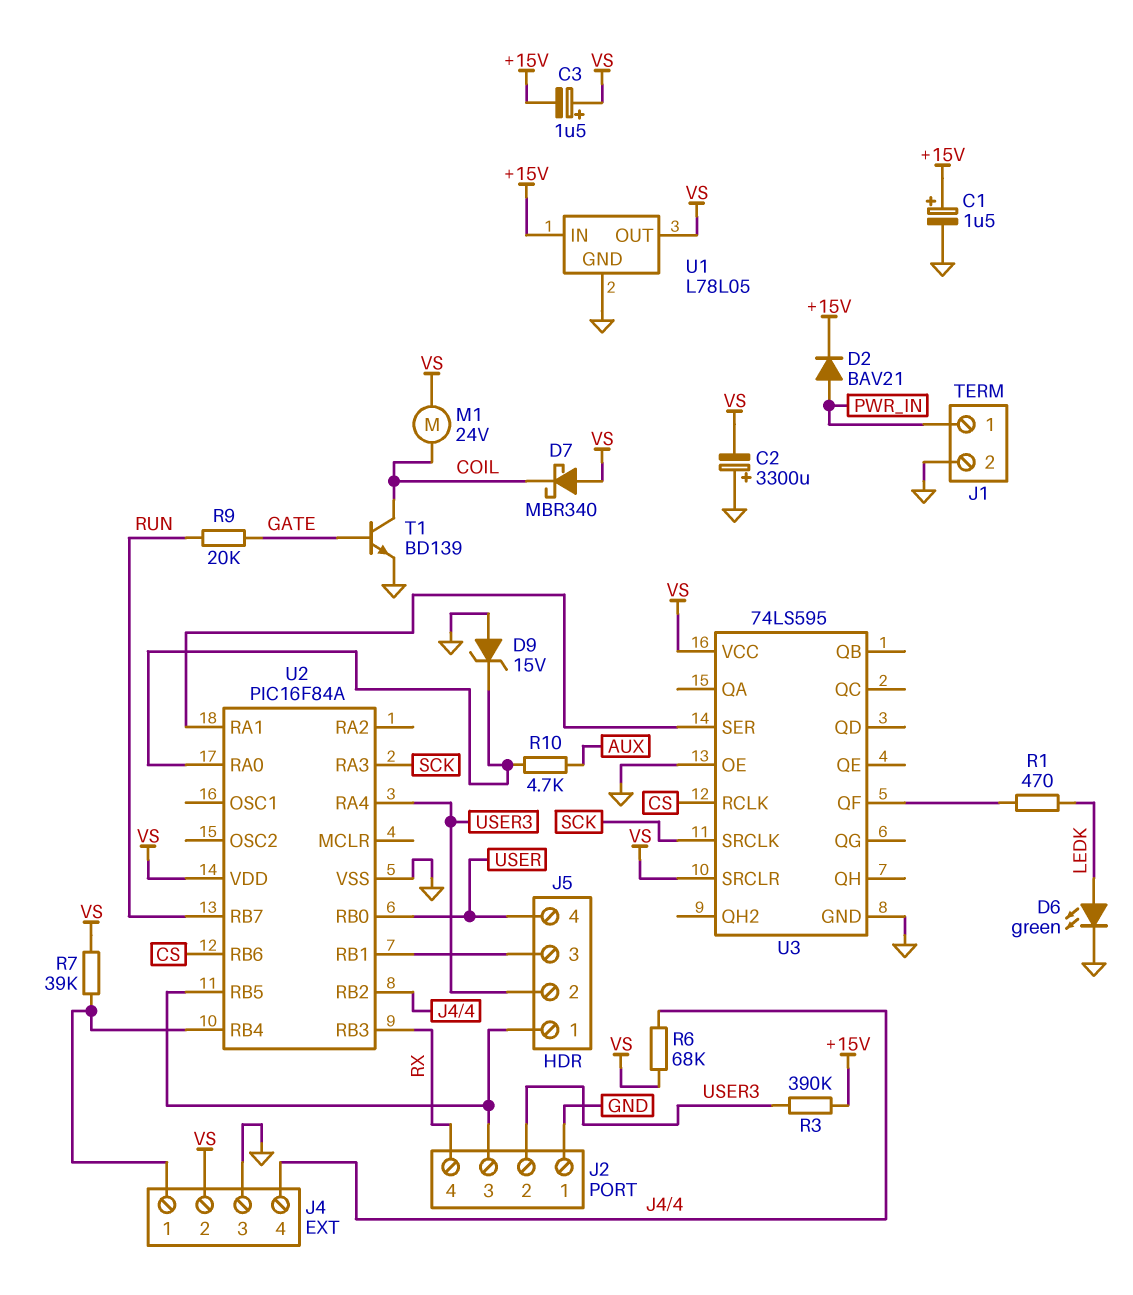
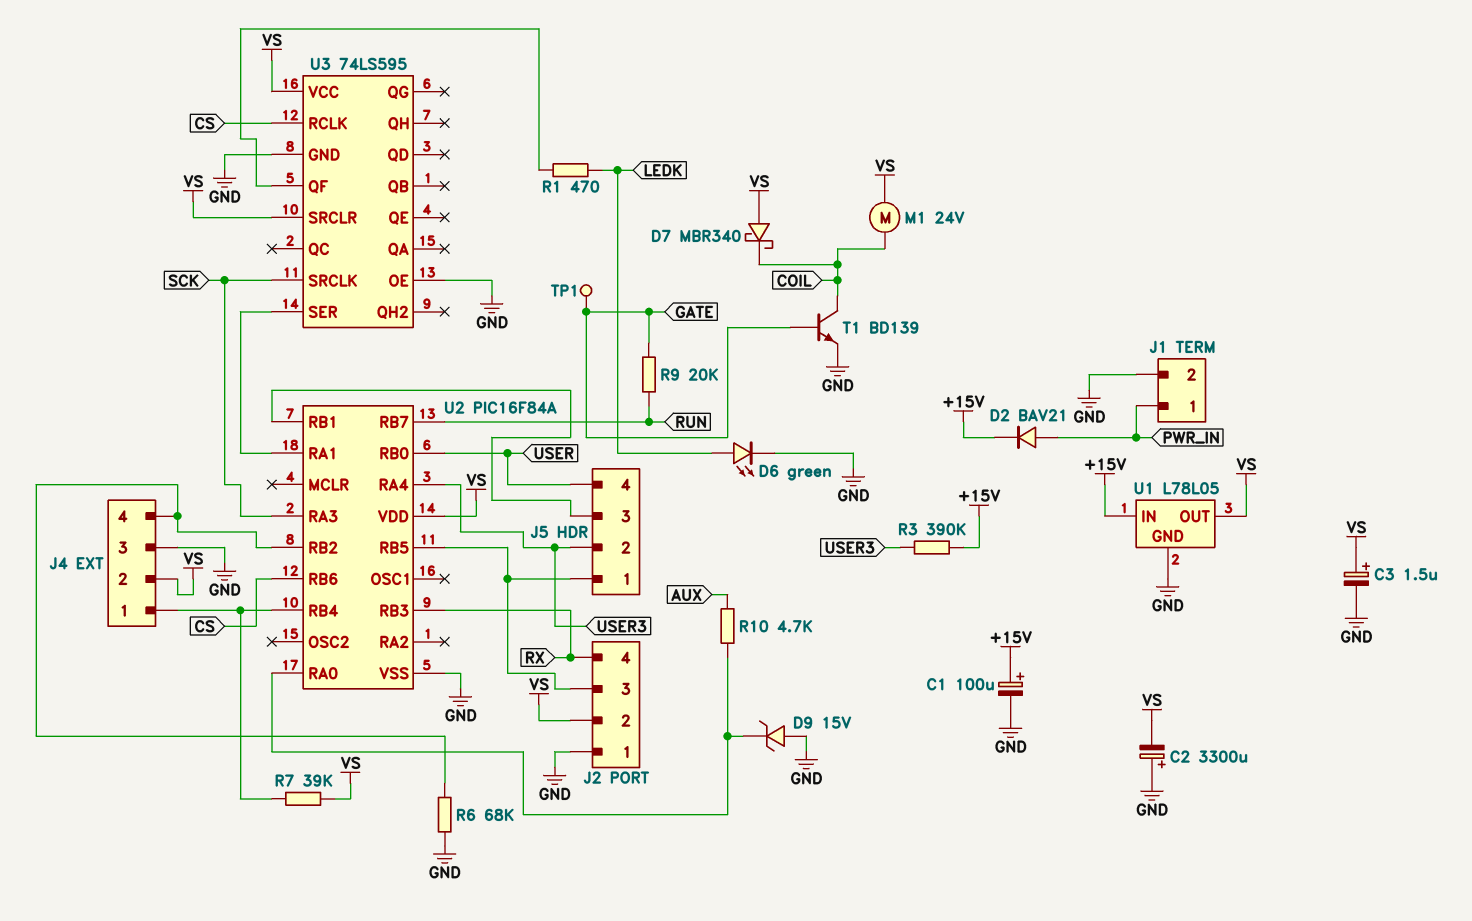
C1: 1.5uF (plus +15V, minus GND) -> 100uF (plus +15V, minus GND)
C3: 1.5uF (plus VS, minus +15V) -> 1.5uF (plus VS, minus GND)
J2 pin 2: USER3 -> VS
R6: 68k (J4/4, VS) -> 68k (GND, J4/4)
TP1: none -> test point (GATE)

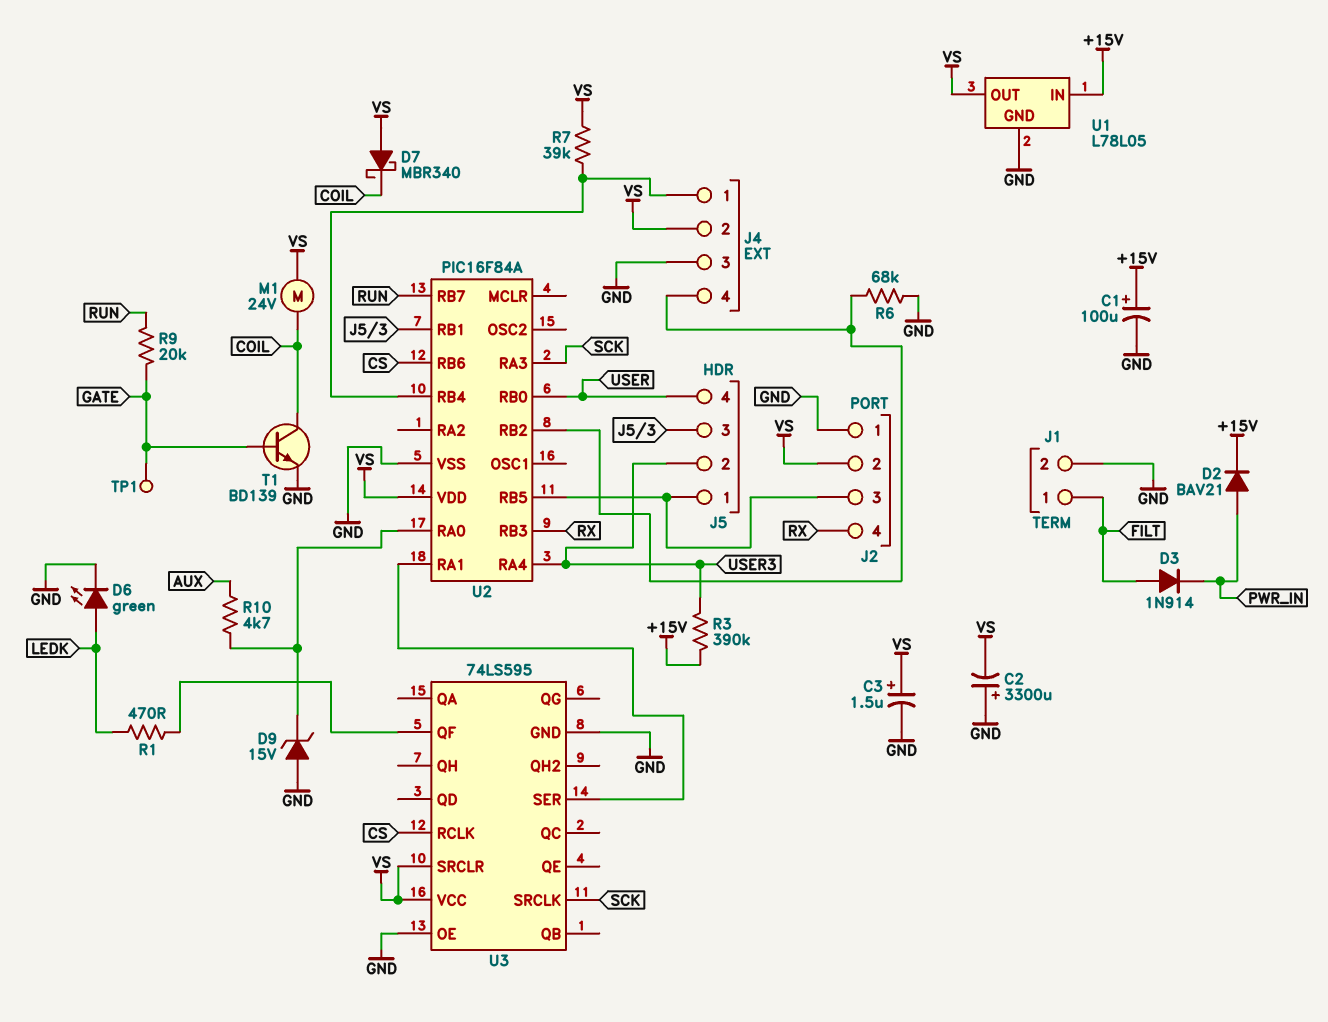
D3: none -> diode 1N914 (A FILT, K PWR_IN)
J1 pin 1: PWR_IN -> FILT

